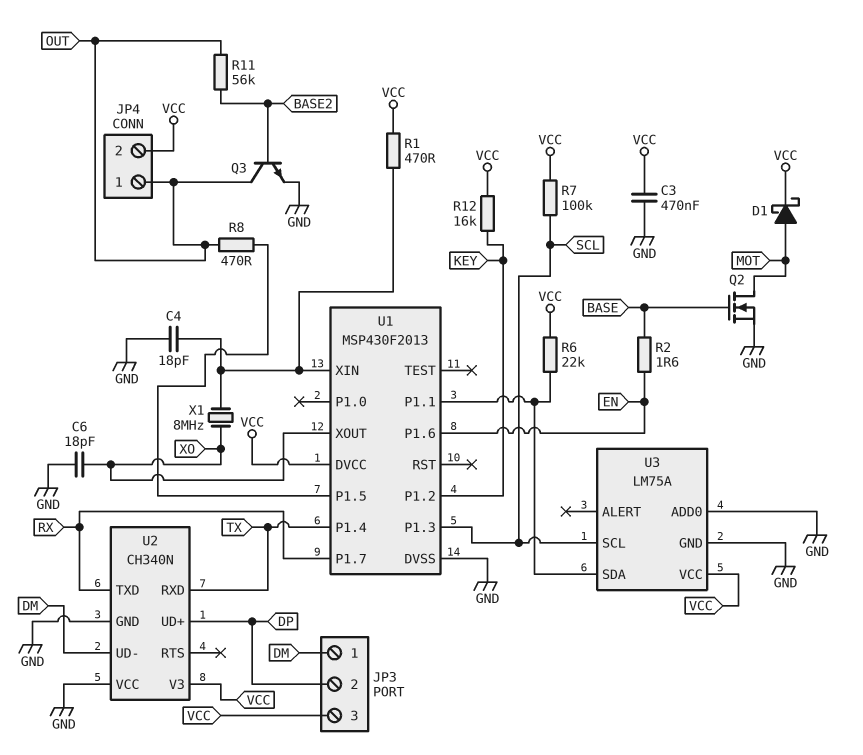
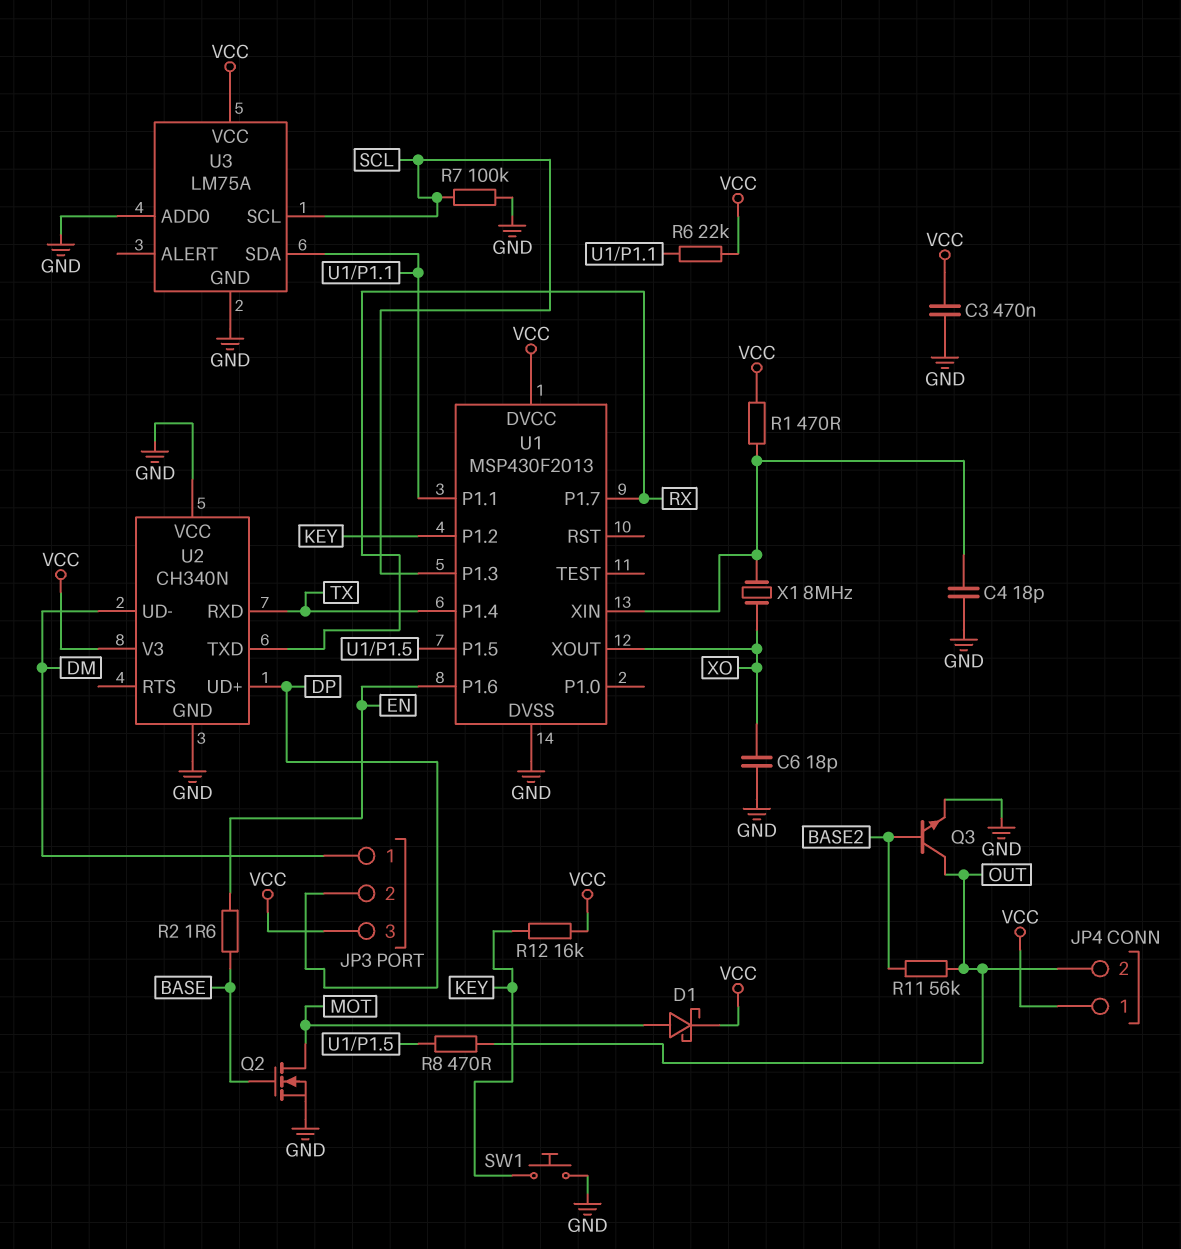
JP4 pin 1: OUT -> VCC
JP4 pin 2: VCC -> OUT
R7: 100k (SCL, VCC) -> 100k (GND, SCL)
SW1: none -> button (GND, KEY)

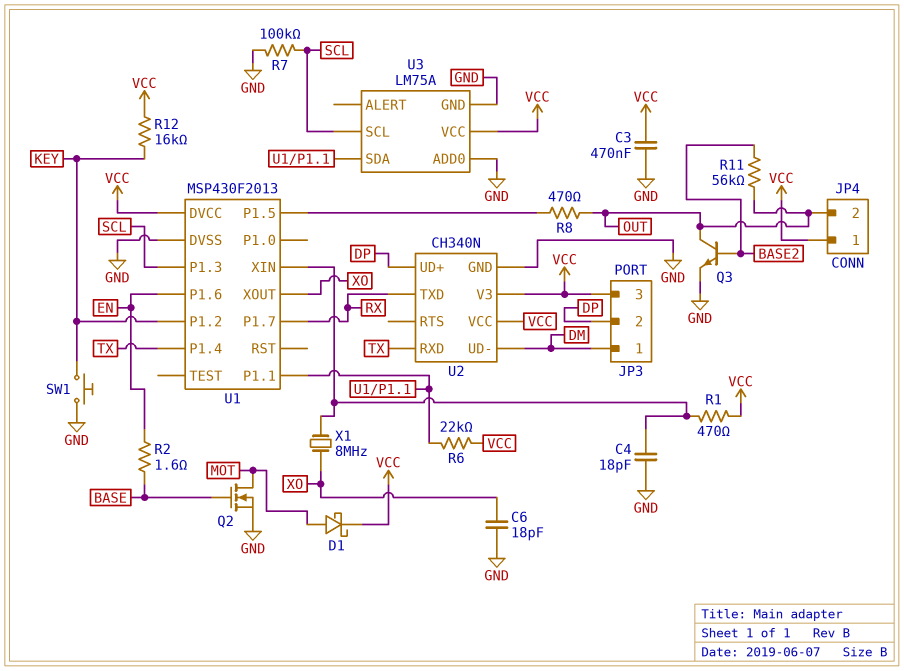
U2 pin VCC: GND -> VCC

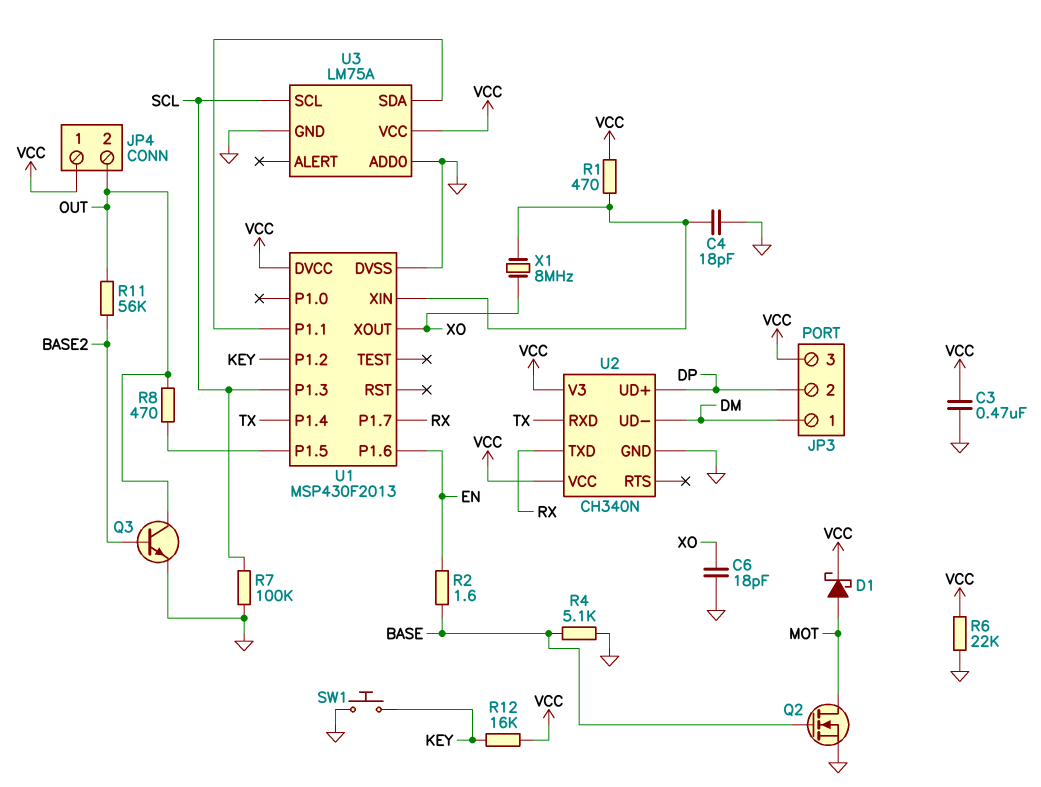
R4: none -> 5.1k (BASE, GND)
R6: 22k (U1/P1.1, VCC) -> 22k (GND, VCC)

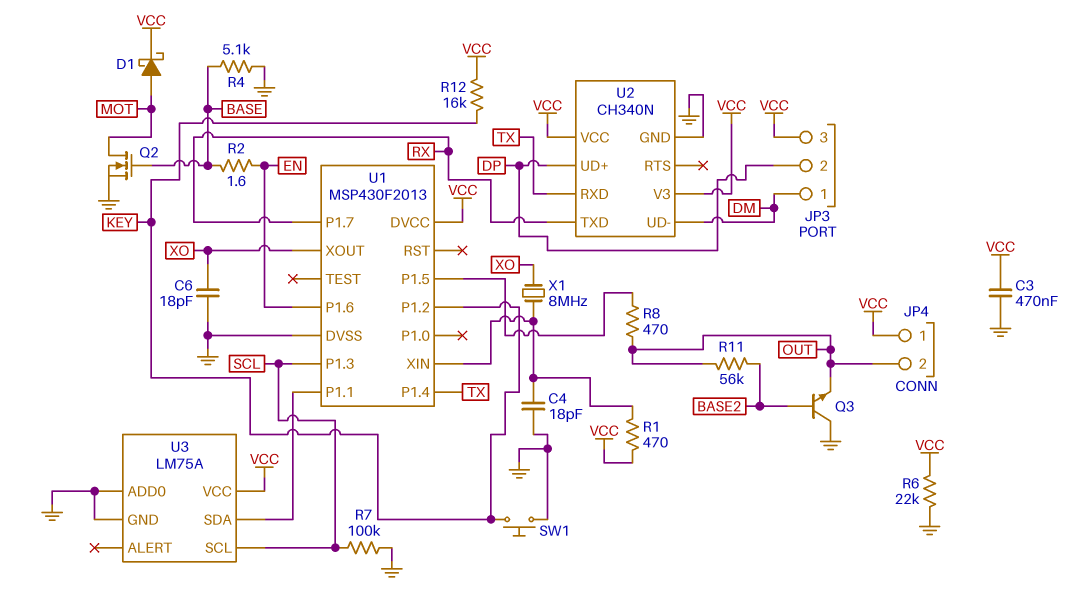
Q3: NPN (B BASE2, C OUT, E GND) -> NPN (B BASE2, C GND, E OUT)

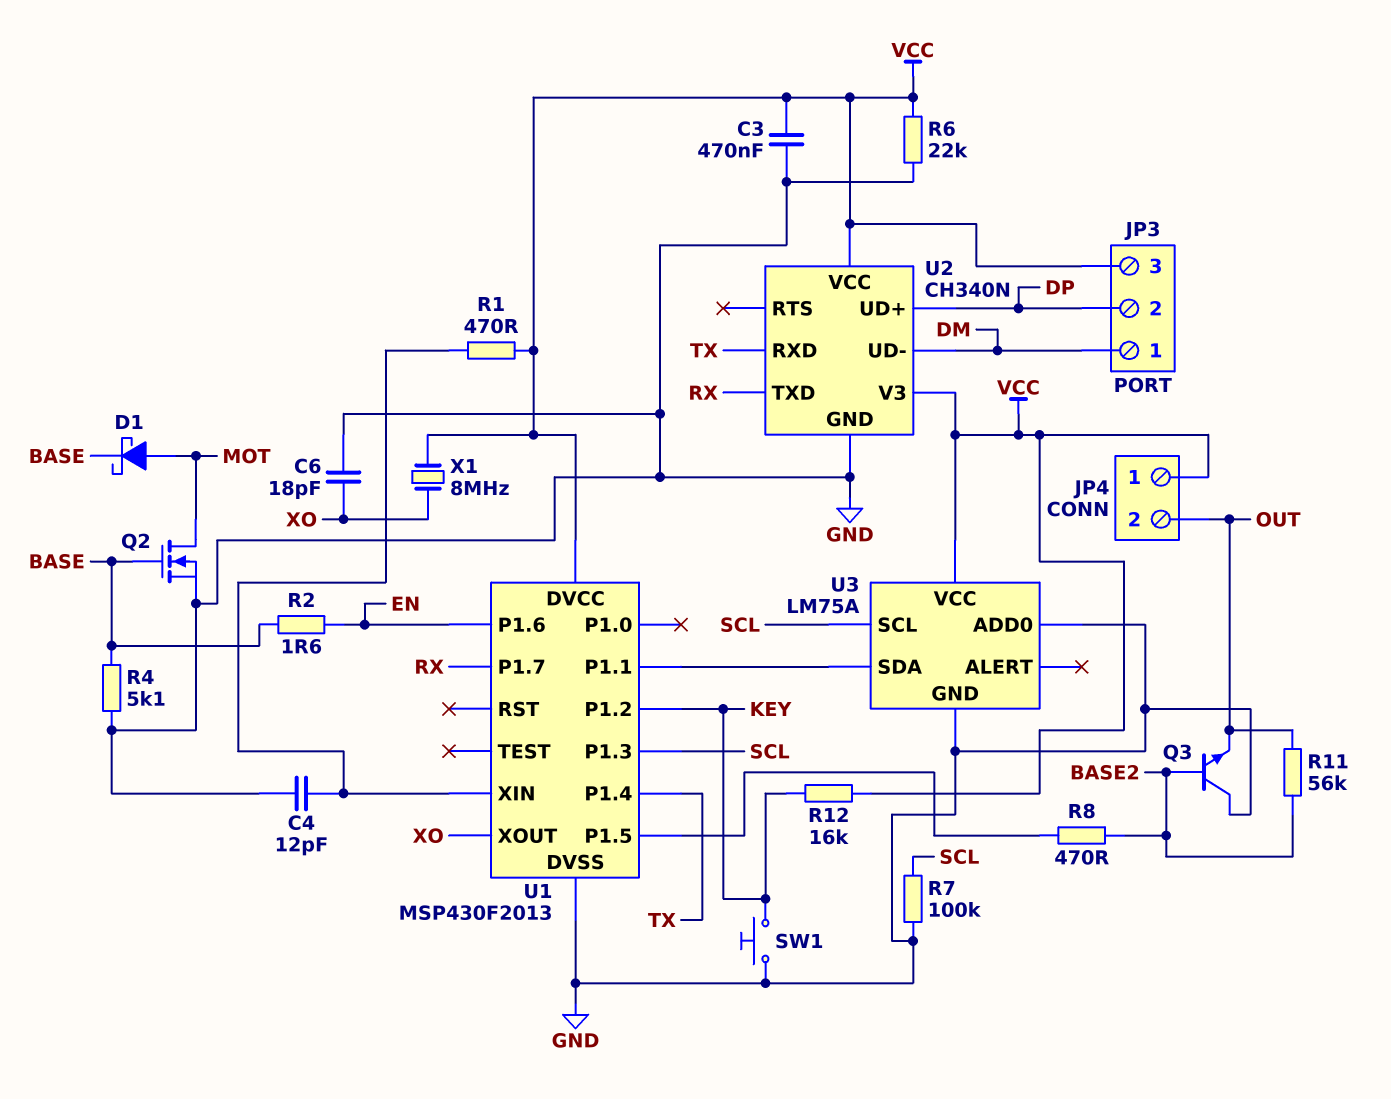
C4: 18pF (GND, U1/XIN) -> 12pF (GND, U1/XIN)
D1: schottky (A MOT, K VCC) -> schottky (A MOT, K BASE)
R8: 470 (OUT, U1/P1.5) -> 470 (BASE2, U1/P1.5)
X1: 8MHz (U1/XIN, XO) -> 8MHz (VCC, XO)

